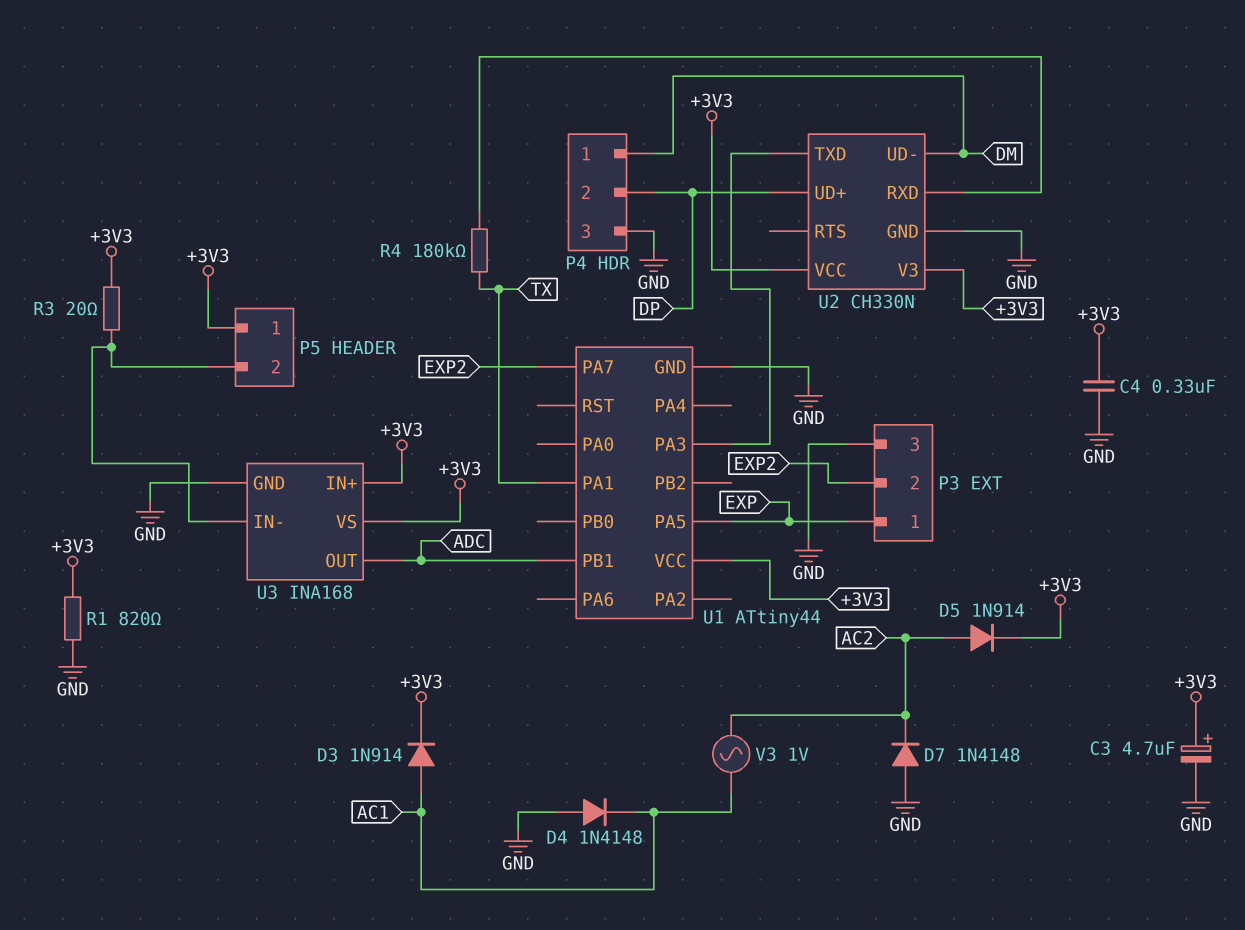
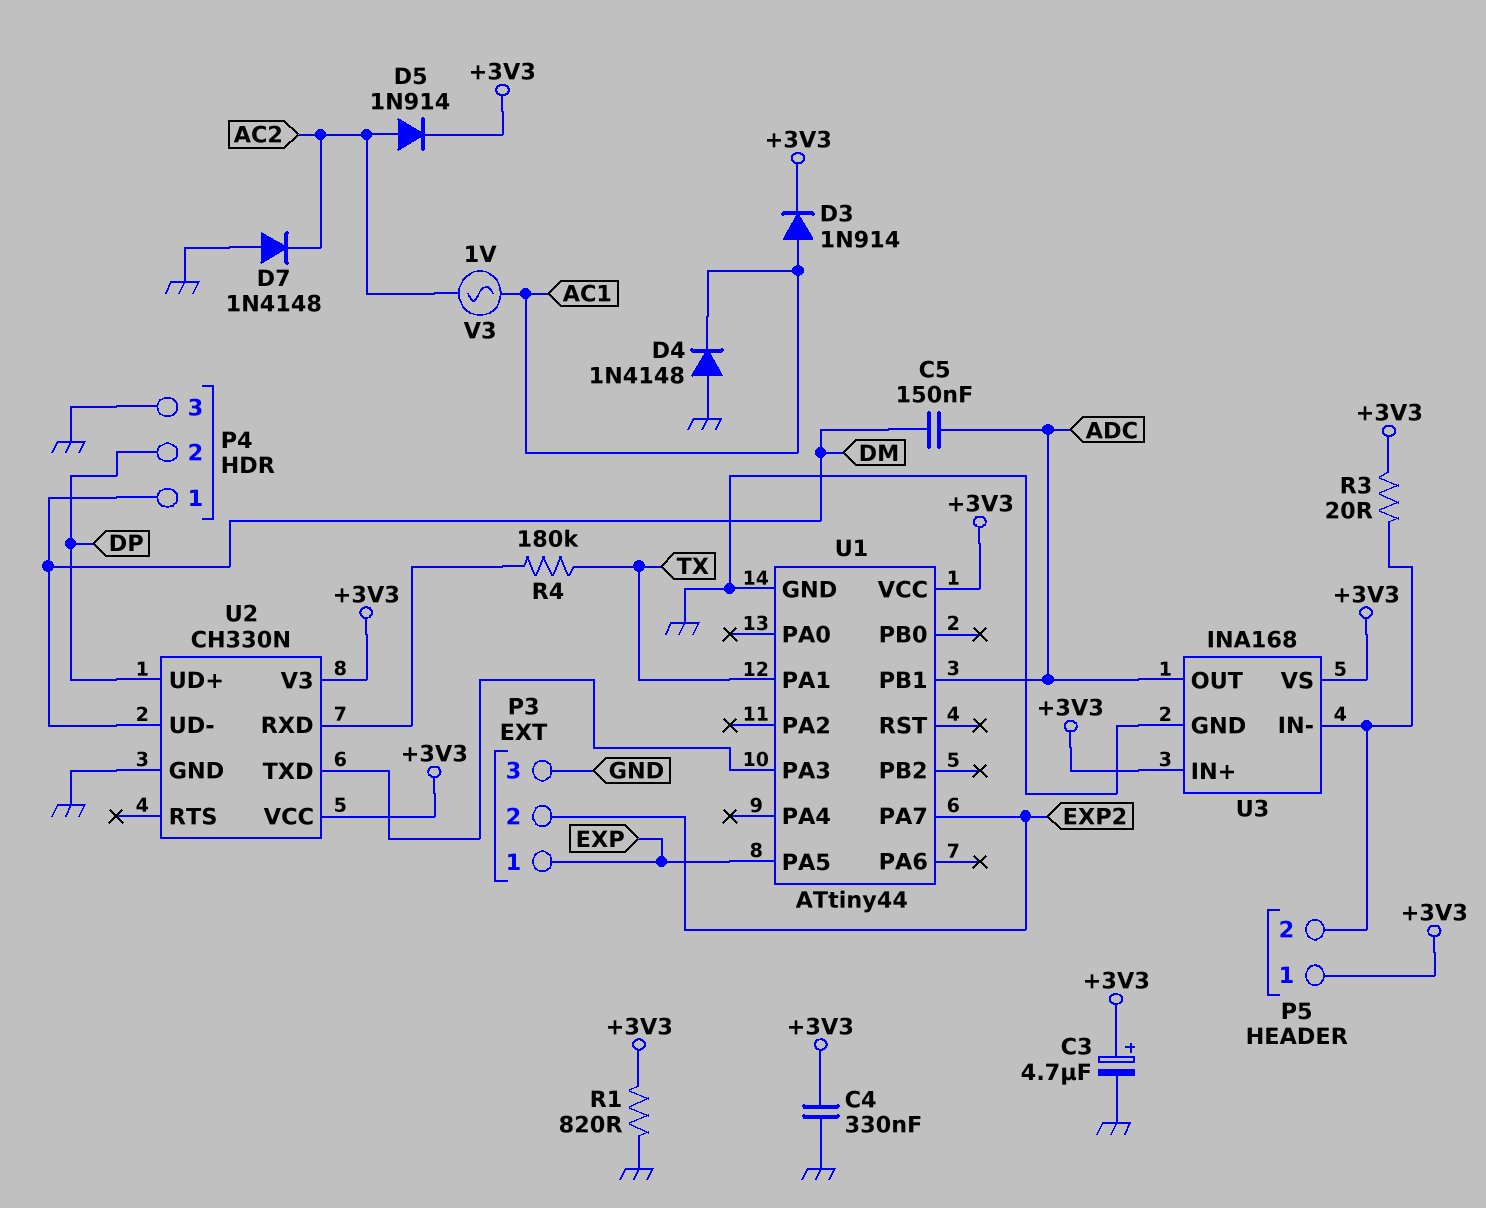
C5: none -> 150nF (ADC, DM)

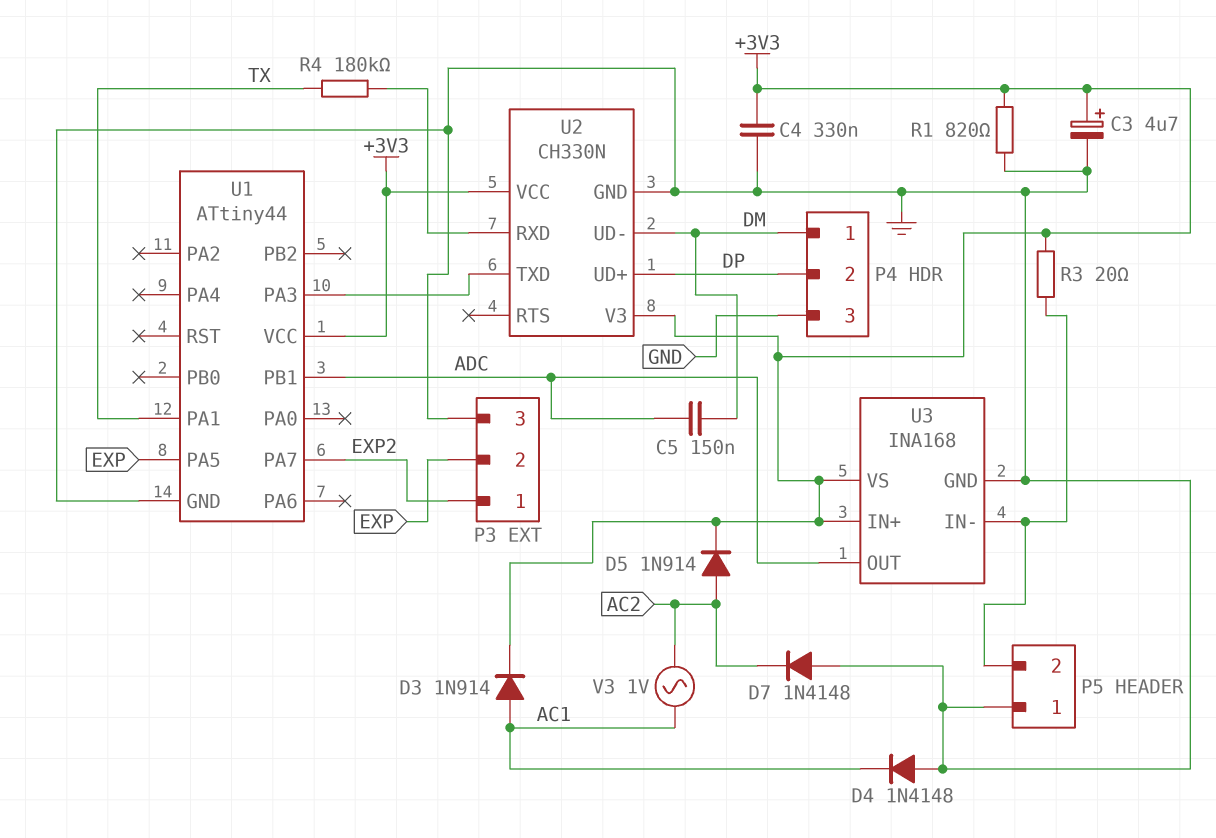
P3 pin 1: EXP -> EXP2
P3 pin 2: EXP2 -> EXP
P5 pin 1: +3V3 -> GND

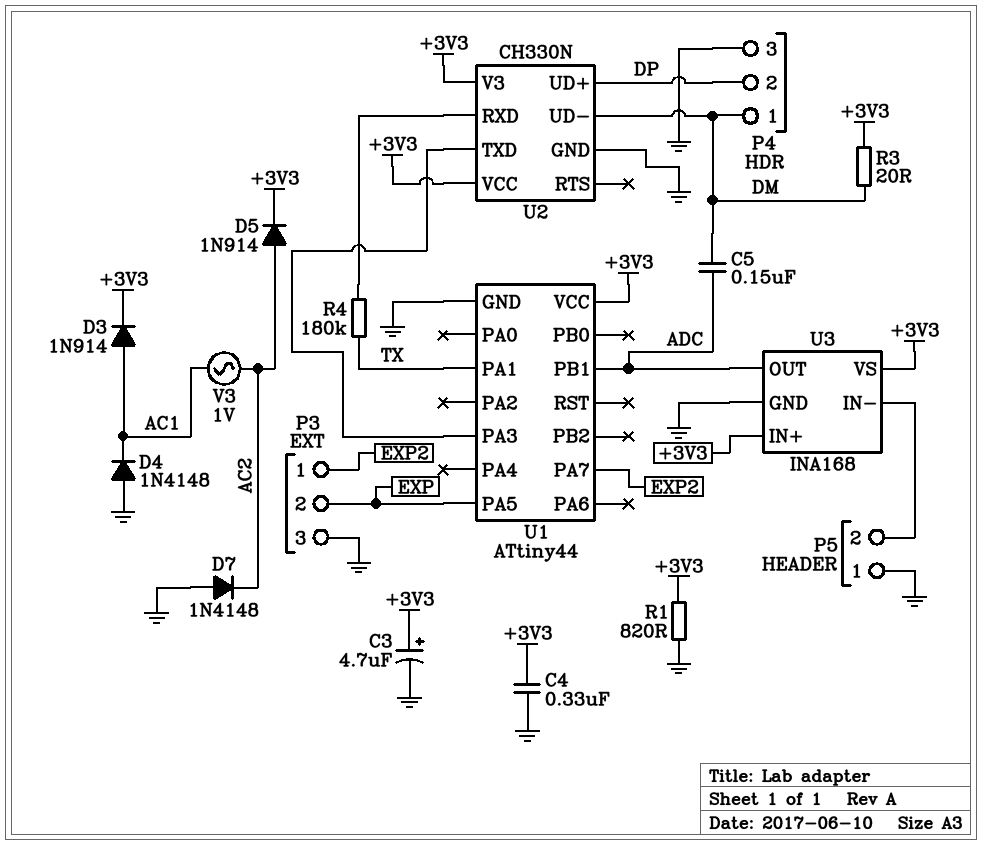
R3: 20 (+3V3, P5/2) -> 20 (+3V3, DM)

